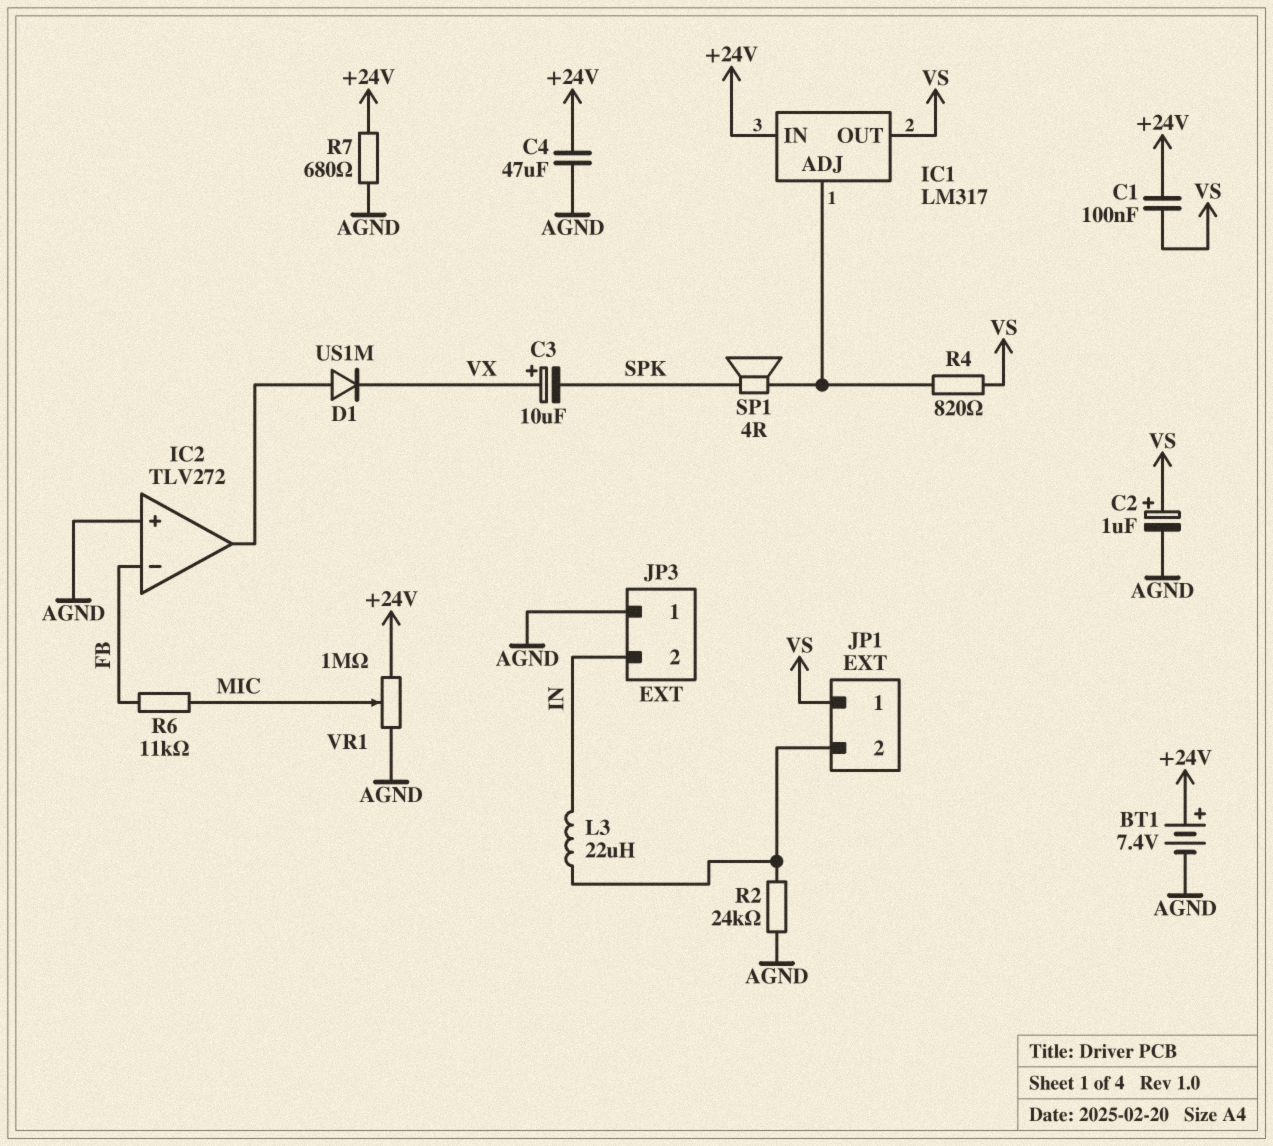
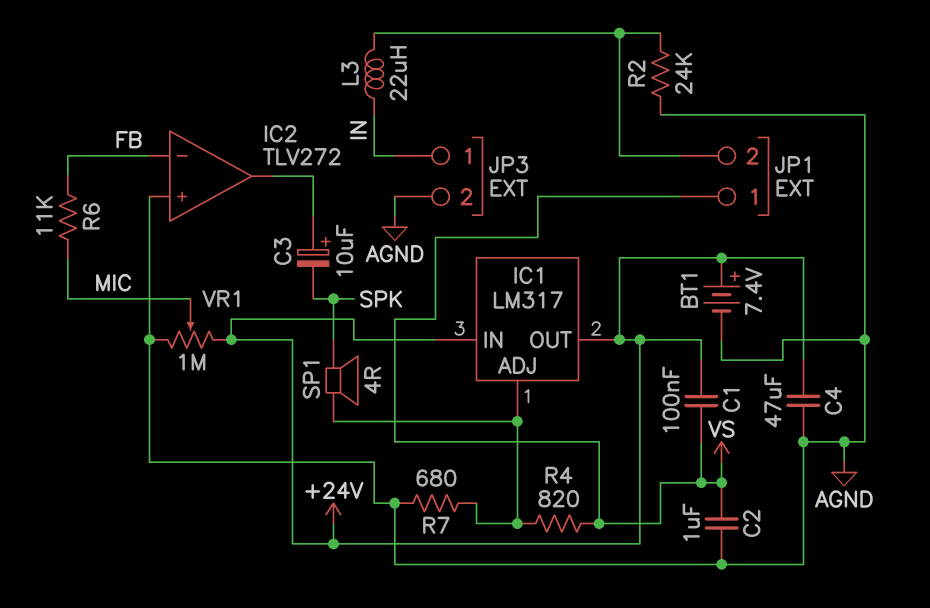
C2: 1uF (plus VS, minus AGND) -> 1uF (AGND, VS)
C3: 10uF (plus VX, minus SPK) -> 10uF (plus IC2/out, minus SPK)
D1: diode US1M (A IC2/out, K VX) -> none
IC1 pin OUT: VS -> +24V
JP3 pin 1: AGND -> IN
JP3 pin 2: IN -> AGND
R7: 680 (+24V, AGND) -> 680 (AGND, IC1/ADJ)

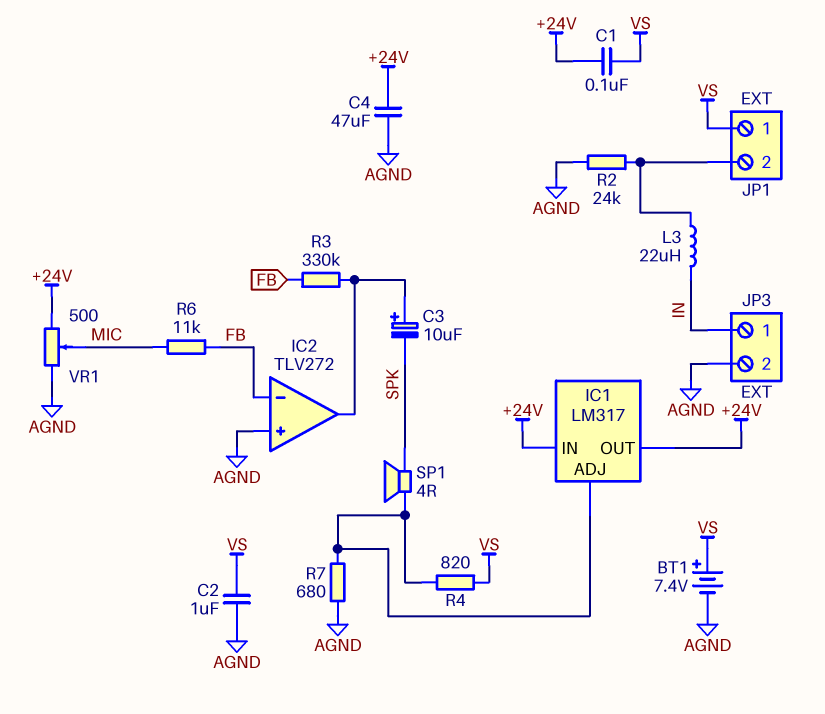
BT1: 7.4V (plus +24V, minus AGND) -> 7.4V (plus VS, minus AGND)
R3: none -> 330k (FB, IC2/out)
VR1: 1M (+24V, AGND, wiper MIC) -> 500 (+24V, AGND, wiper MIC)

